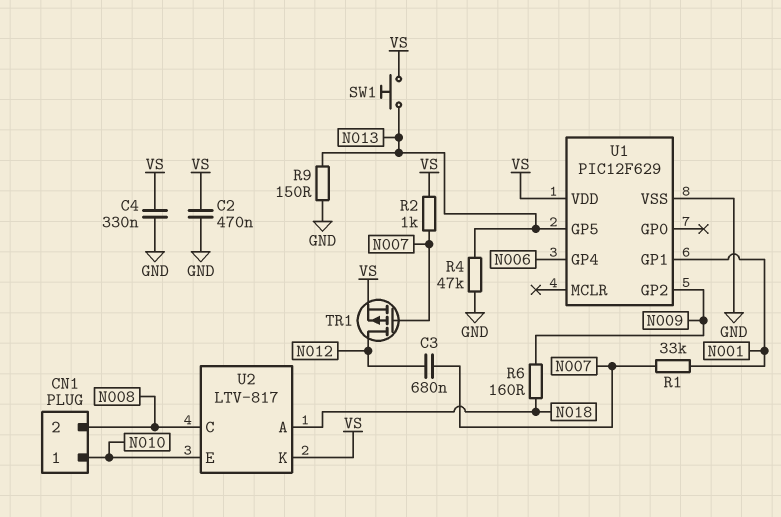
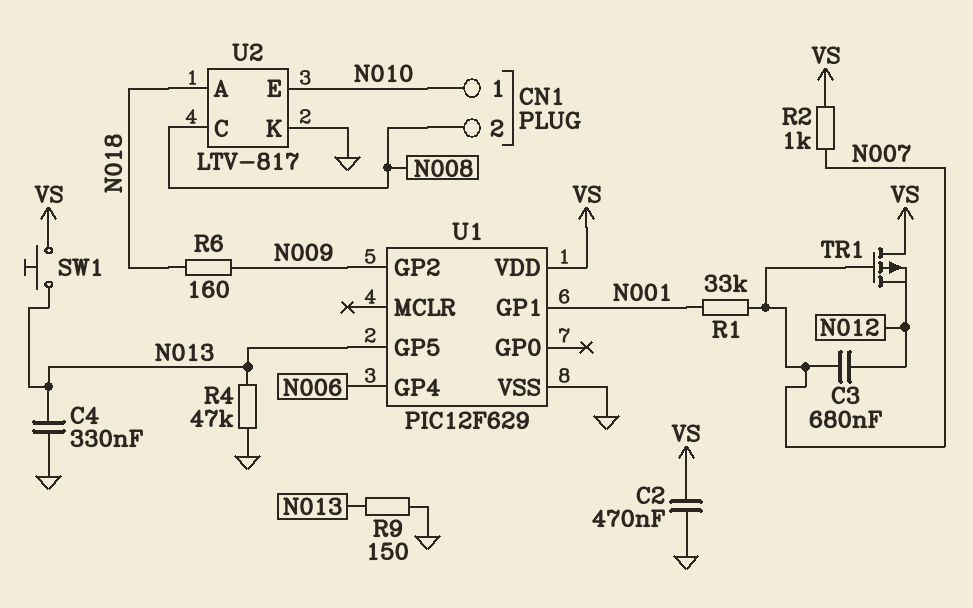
C4: 330nF (GND, VS) -> 330nF (GND, N013)
TR1: PMOS (G N007, D N012, S VS) -> PMOS (G N007, D VS, S N012)
U2 pin K: VS -> GND

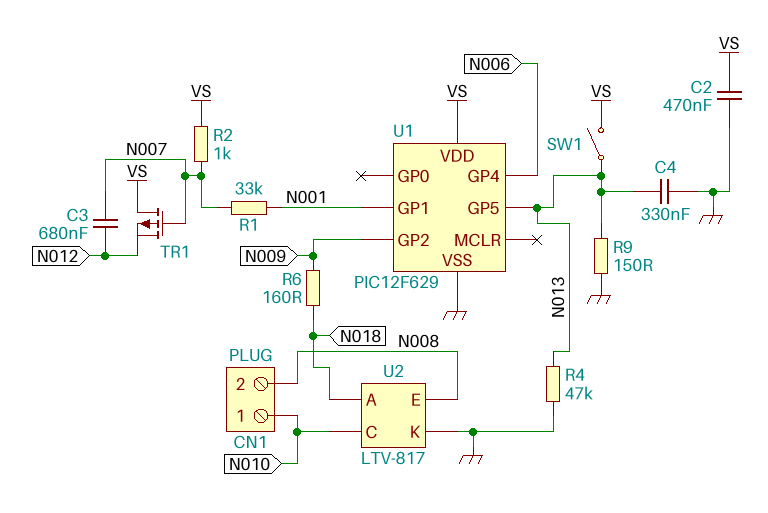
SW1: button (N013, VS) -> switch (N013, VS)
U2 pin C: N008 -> N010
U2 pin E: N010 -> N008

